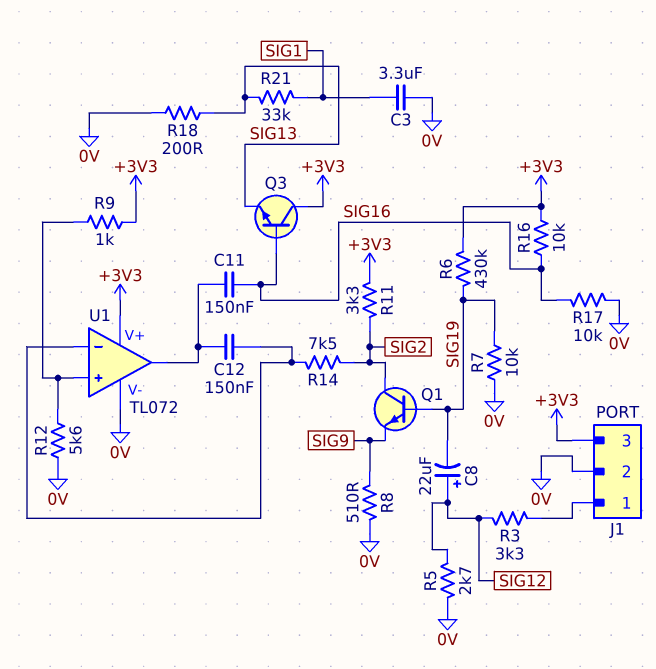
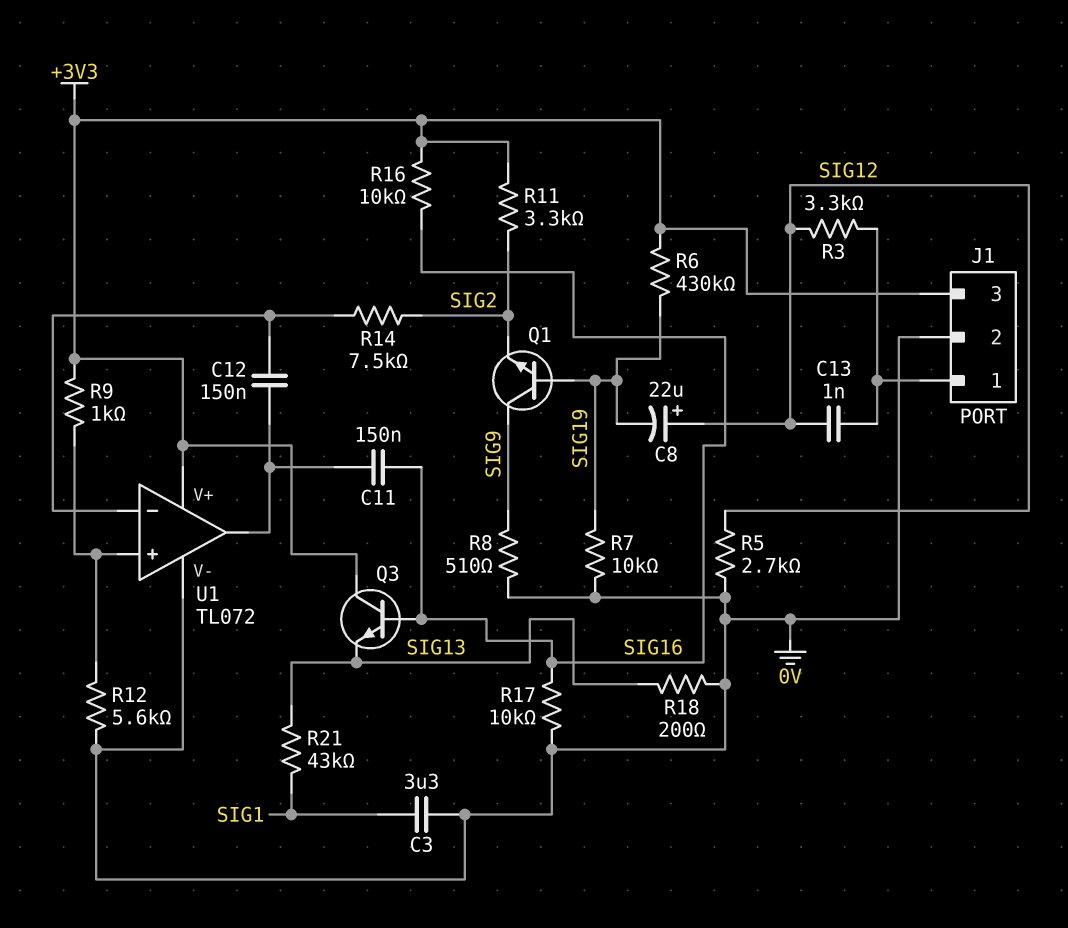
C13: none -> 1nF (J1/1, SIG12)
Q1: NPN (B SIG19, C SIG2, E SIG9) -> NPN (B SIG19, C SIG9, E SIG2)
R21: 33k (SIG1, SIG13) -> 43k (SIG1, SIG13)

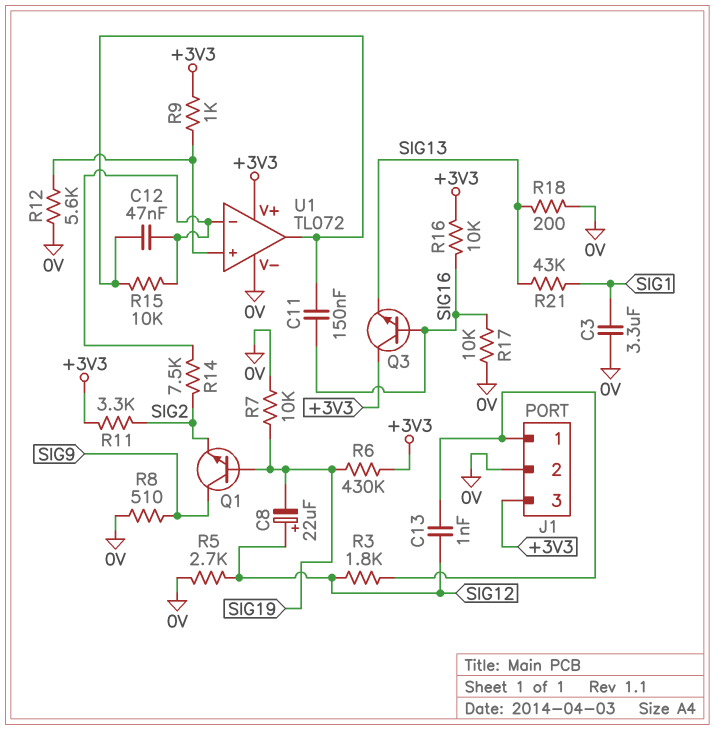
C12: 150nF (U1/in-, U1/out) -> 47nF (U1/in-, U1/out)
R3: 3.3k (J1/1, SIG12) -> 1.8k (J1/1, SIG12)
R15: none -> 10k (U1/in-, U1/out)

